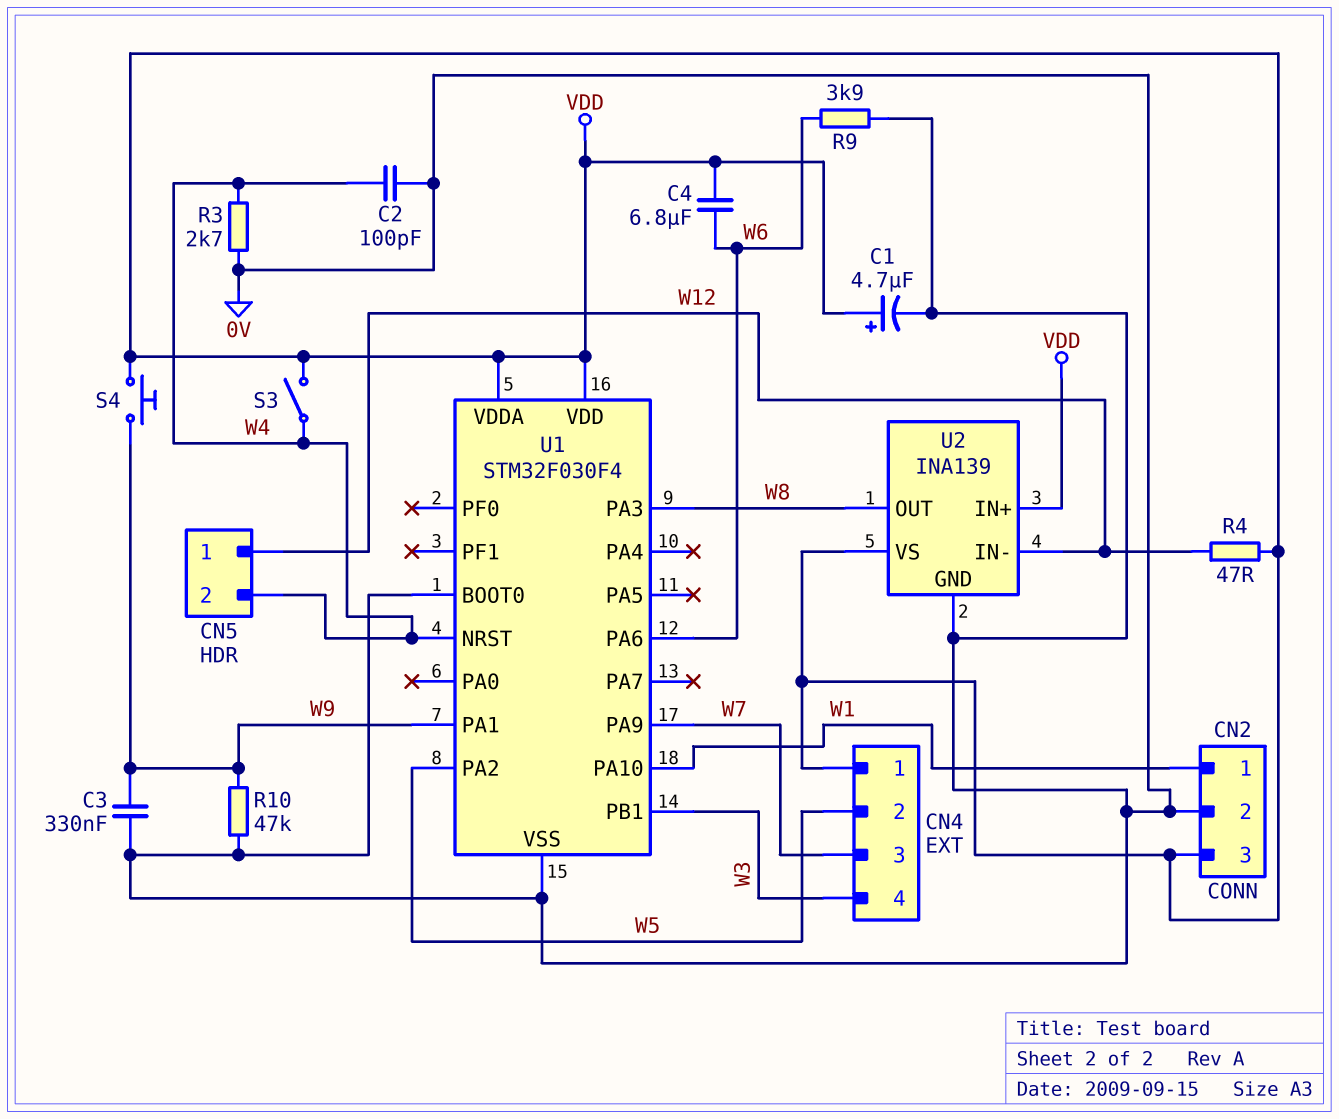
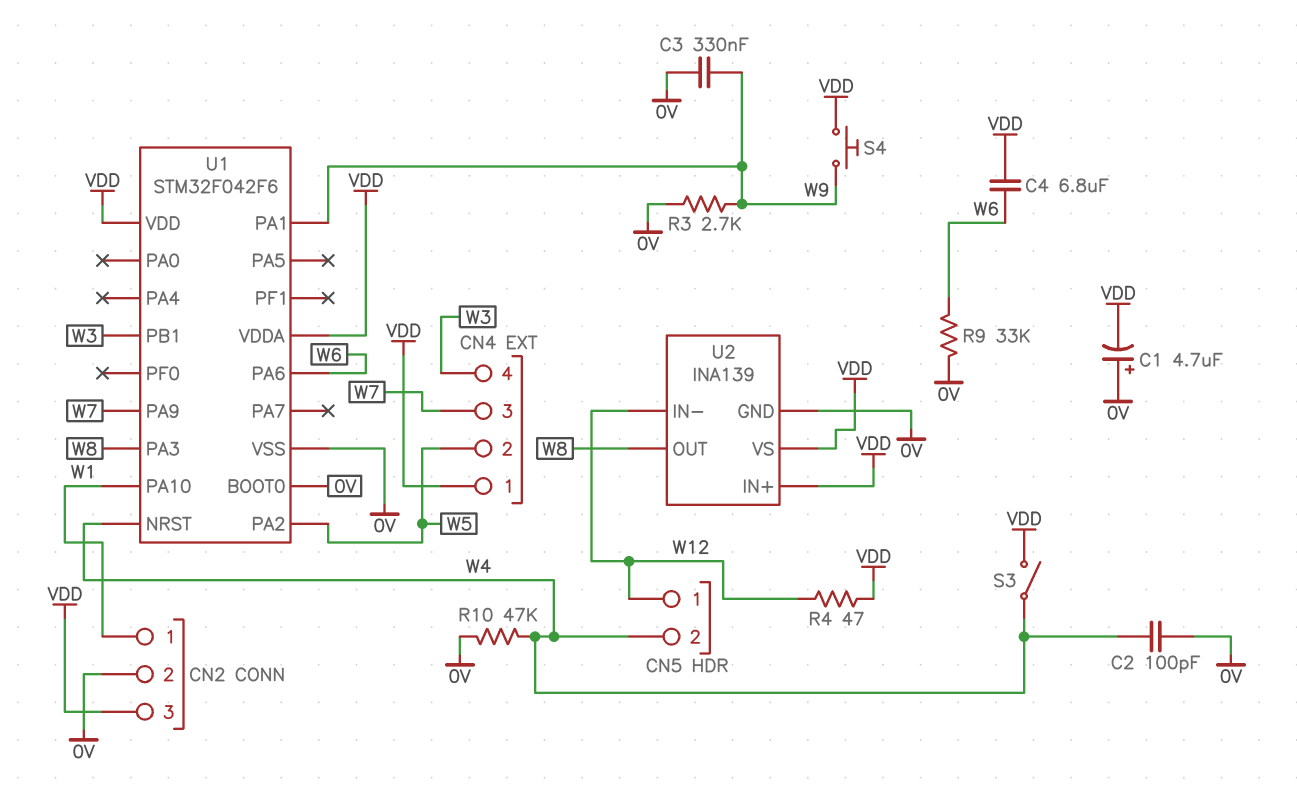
C1: 4.7uF (plus VDD, minus 0V) -> 4.7uF (plus 0V, minus VDD)
R3: 2.7k (0V, W4) -> 2.7k (0V, W9)
R9: 3.9k (0V, W6) -> 33k (0V, W6)
R10: 47k (0V, W9) -> 47k (0V, W4)
U1: STM32F030F4 -> STM32F042F6

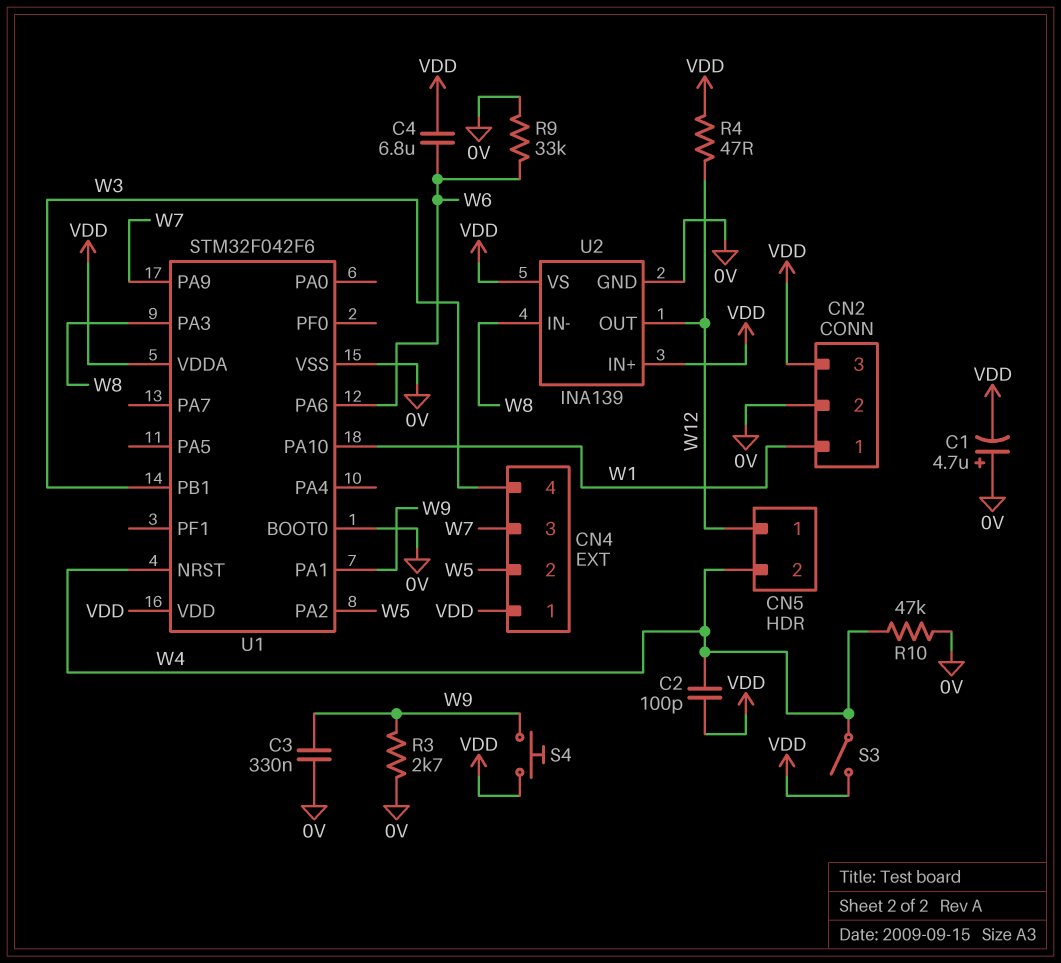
C2: 100pF (0V, W4) -> 100pF (VDD, W4)
U2 pin IN-: W12 -> W8
U2 pin OUT: W8 -> W12

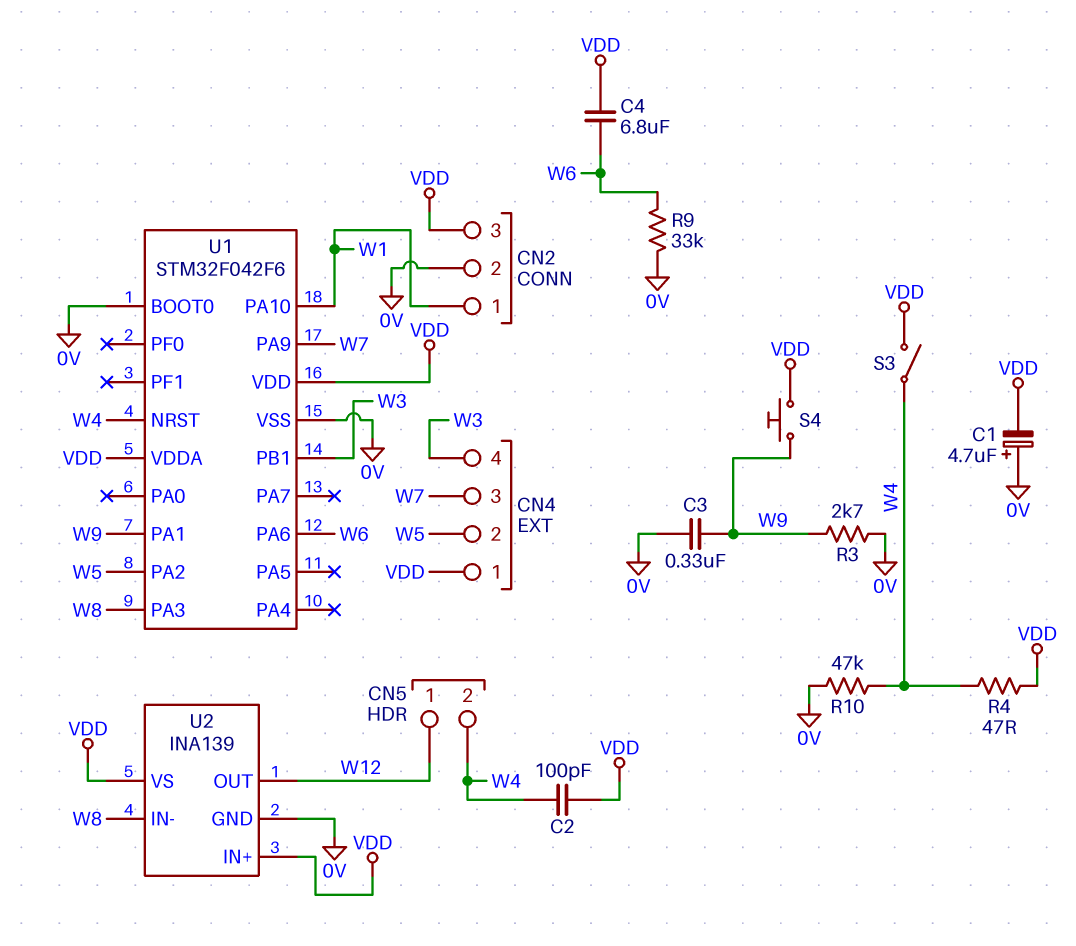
R4: 47 (VDD, W12) -> 47 (VDD, W4)

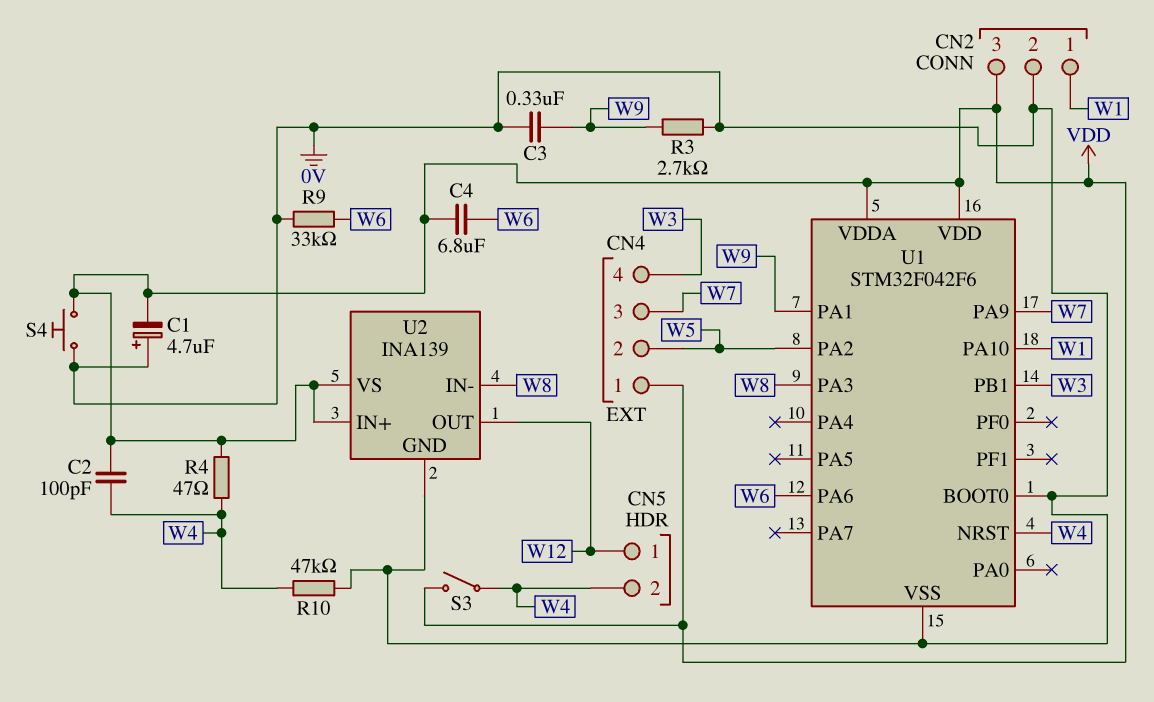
S4: button (VDD, W9) -> button (0V, VDD)

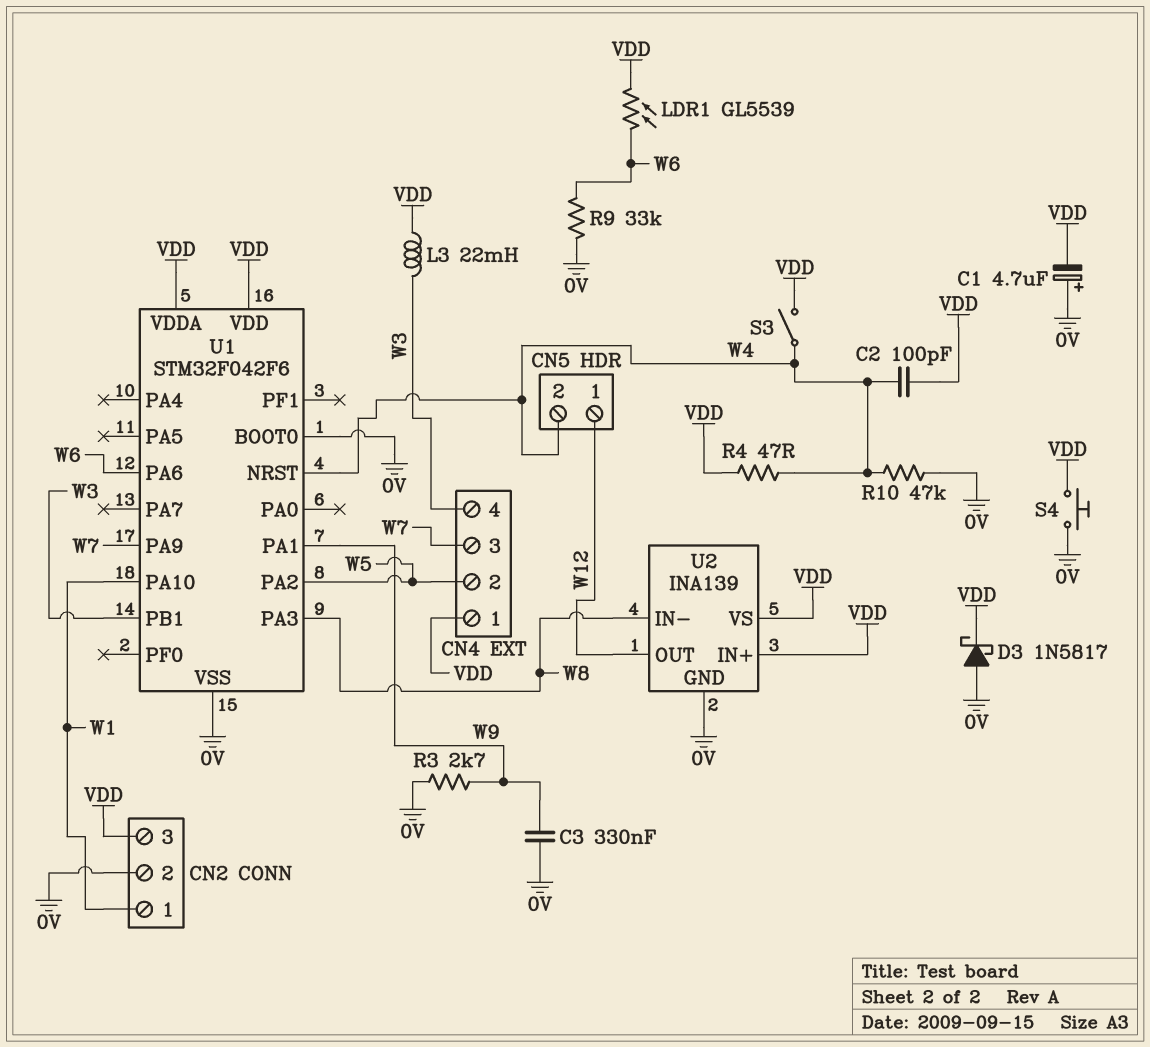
C4: 6.8uF (VDD, W6) -> none
D3: none -> schottky 1N5817 (A 0V, K VDD)
L3: none -> 22mH (VDD, W3)
LDR1: none -> GL5539 (VDD, W6)

